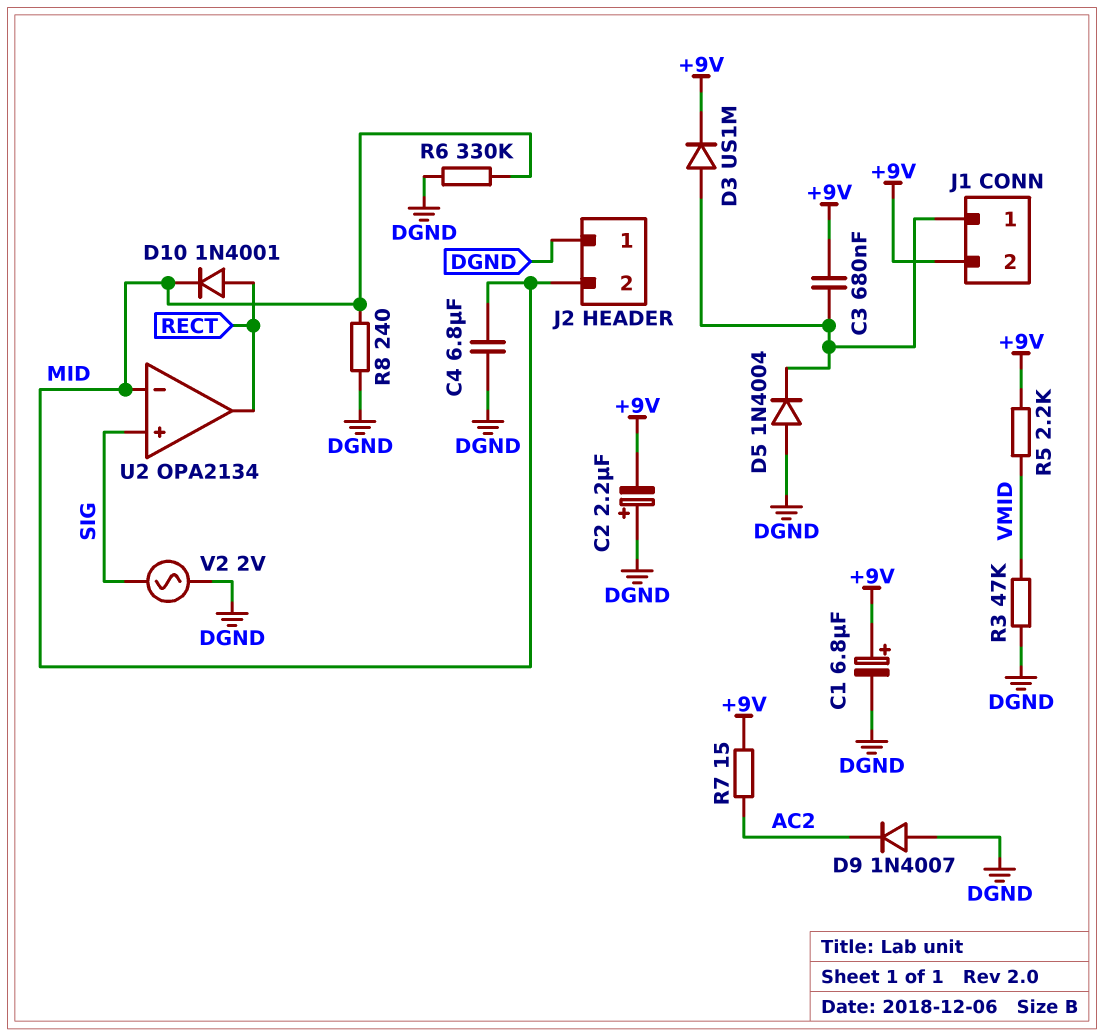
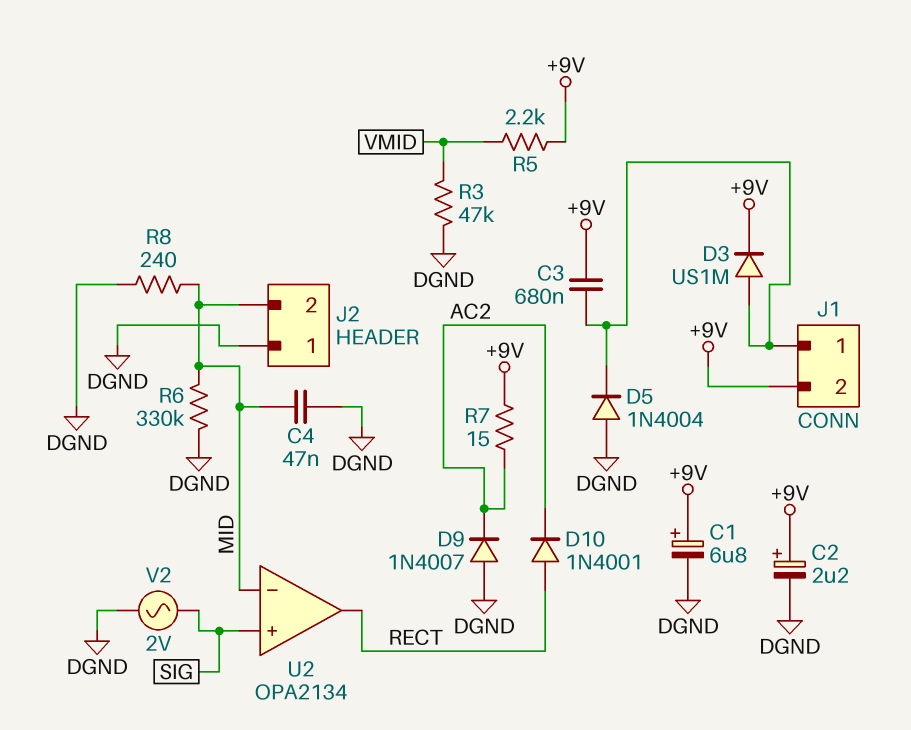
C2: 2.2uF (plus DGND, minus +9V) -> 2.2uF (plus +9V, minus DGND)
C4: 6.8uF (DGND, MID) -> 47nF (DGND, MID)
D10: diode 1N4001 (A RECT, K MID) -> diode 1N4001 (A RECT, K AC2)

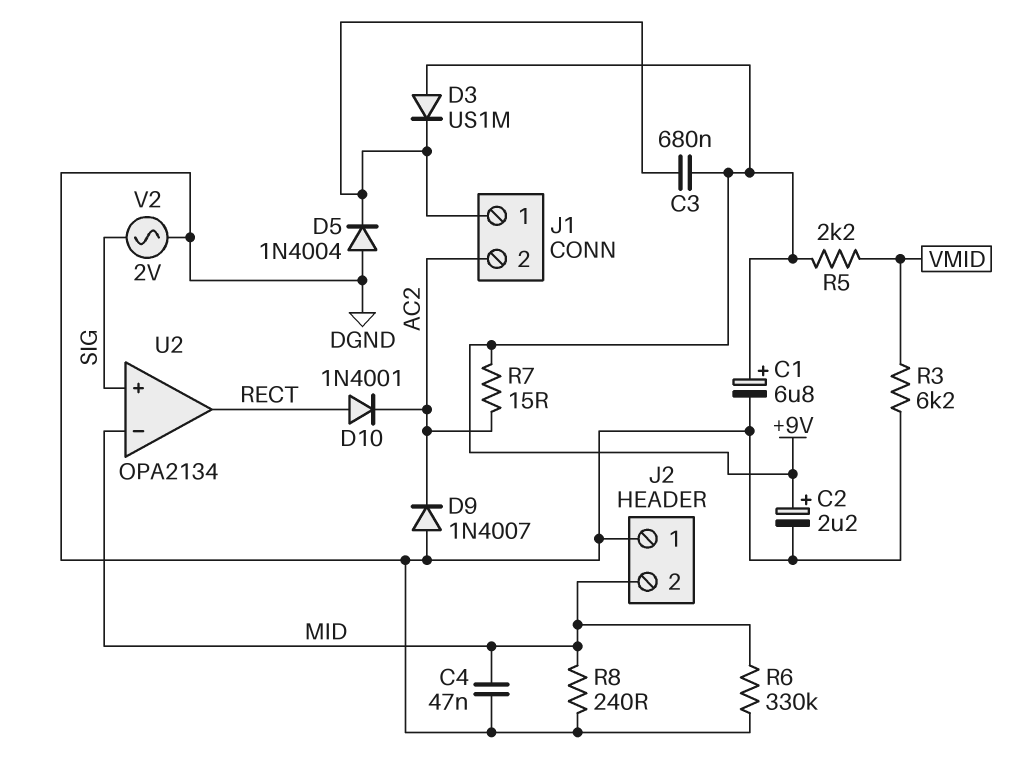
D3: diode US1M (A J1/1, K +9V) -> diode US1M (A +9V, K J1/1)
J1 pin 2: +9V -> AC2
R3: 47k (DGND, VMID) -> 6.2k (DGND, VMID)

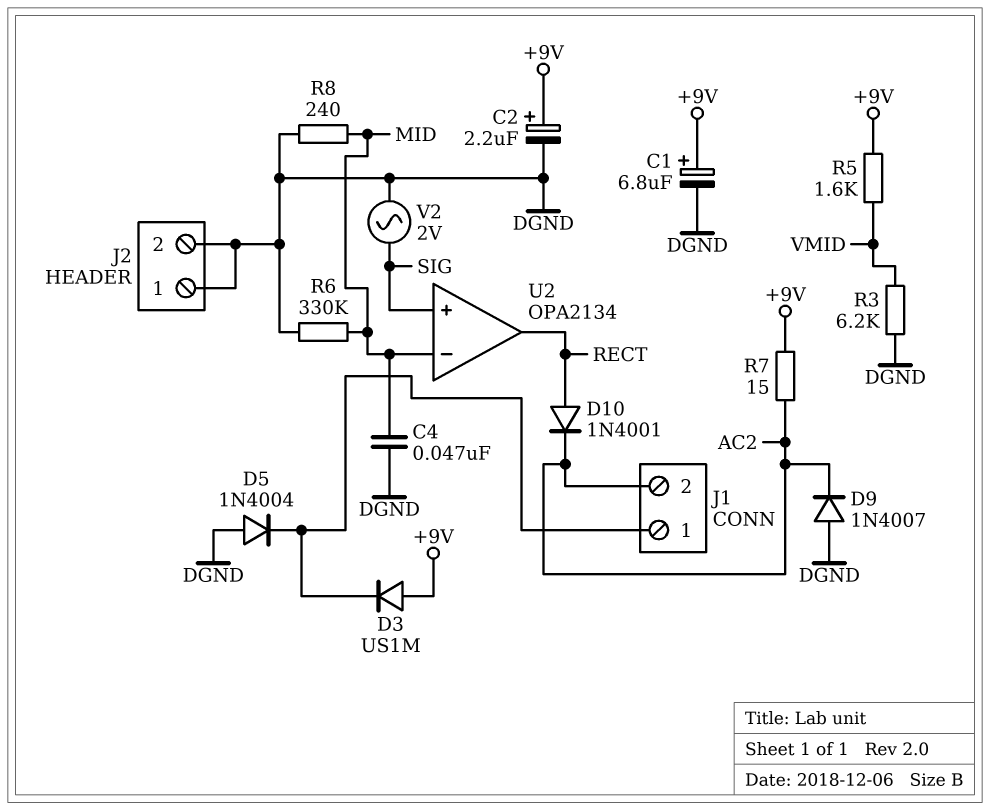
C3: 680nF (+9V, J1/1) -> none
J2 pin 2: MID -> DGND
R5: 2.2k (+9V, VMID) -> 1.6k (+9V, VMID)

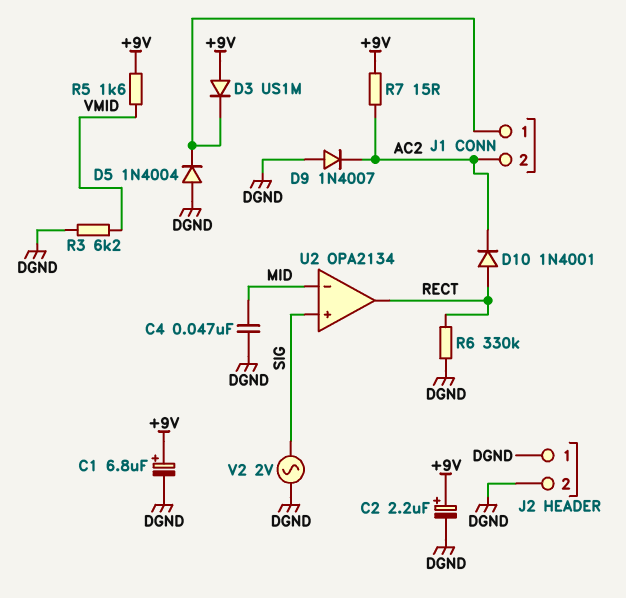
R6: 330k (DGND, MID) -> 330k (DGND, RECT)
R8: 240 (DGND, MID) -> none

